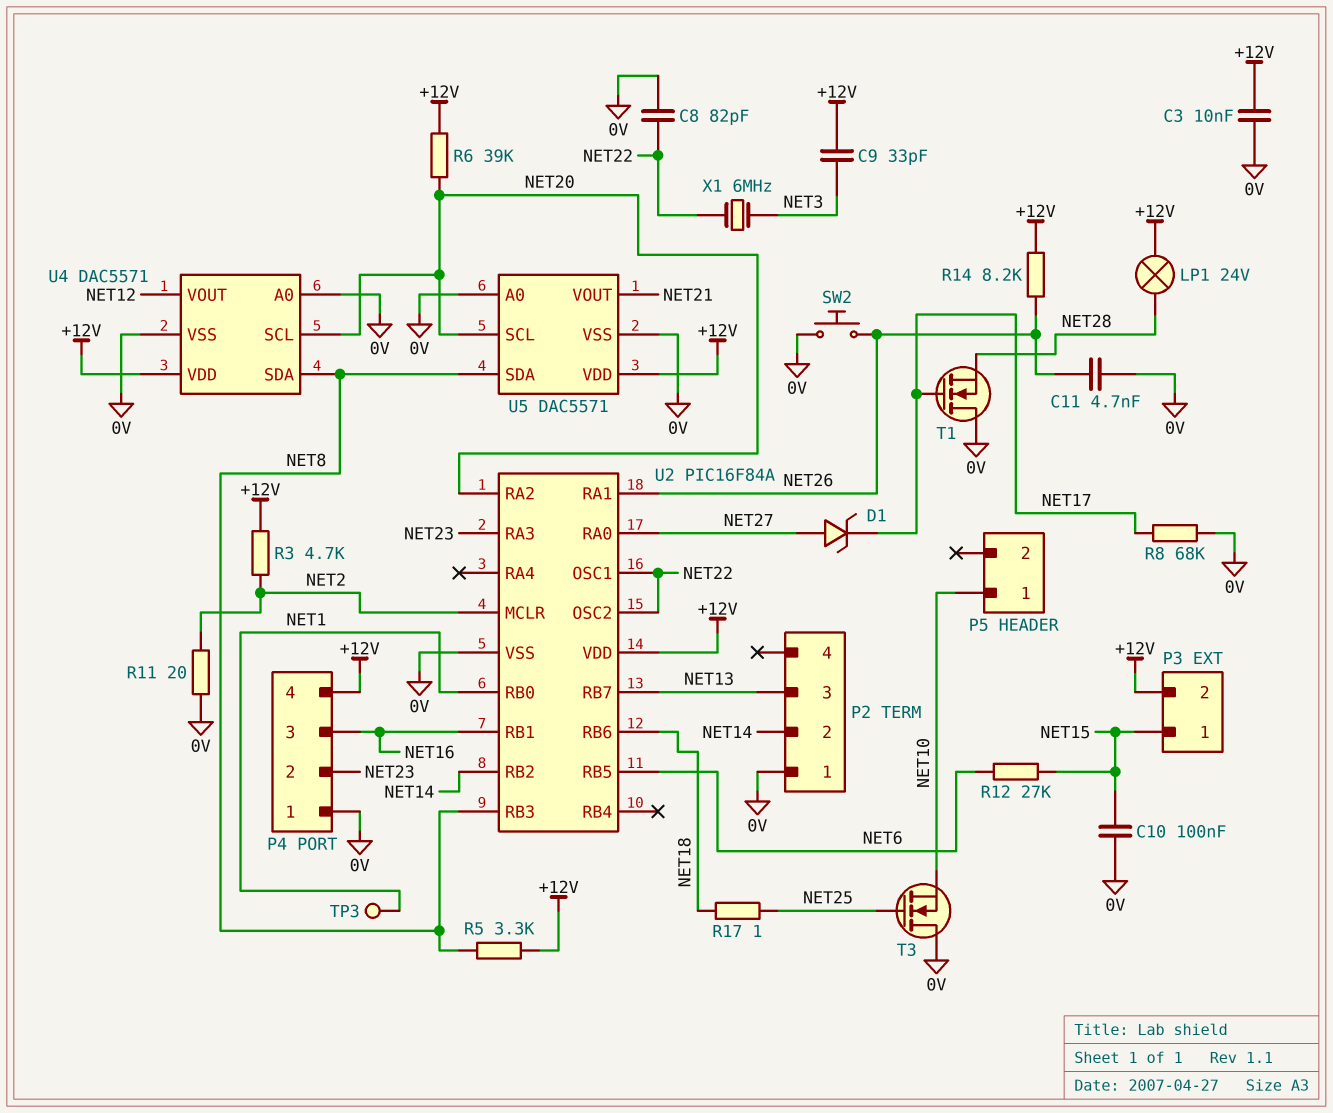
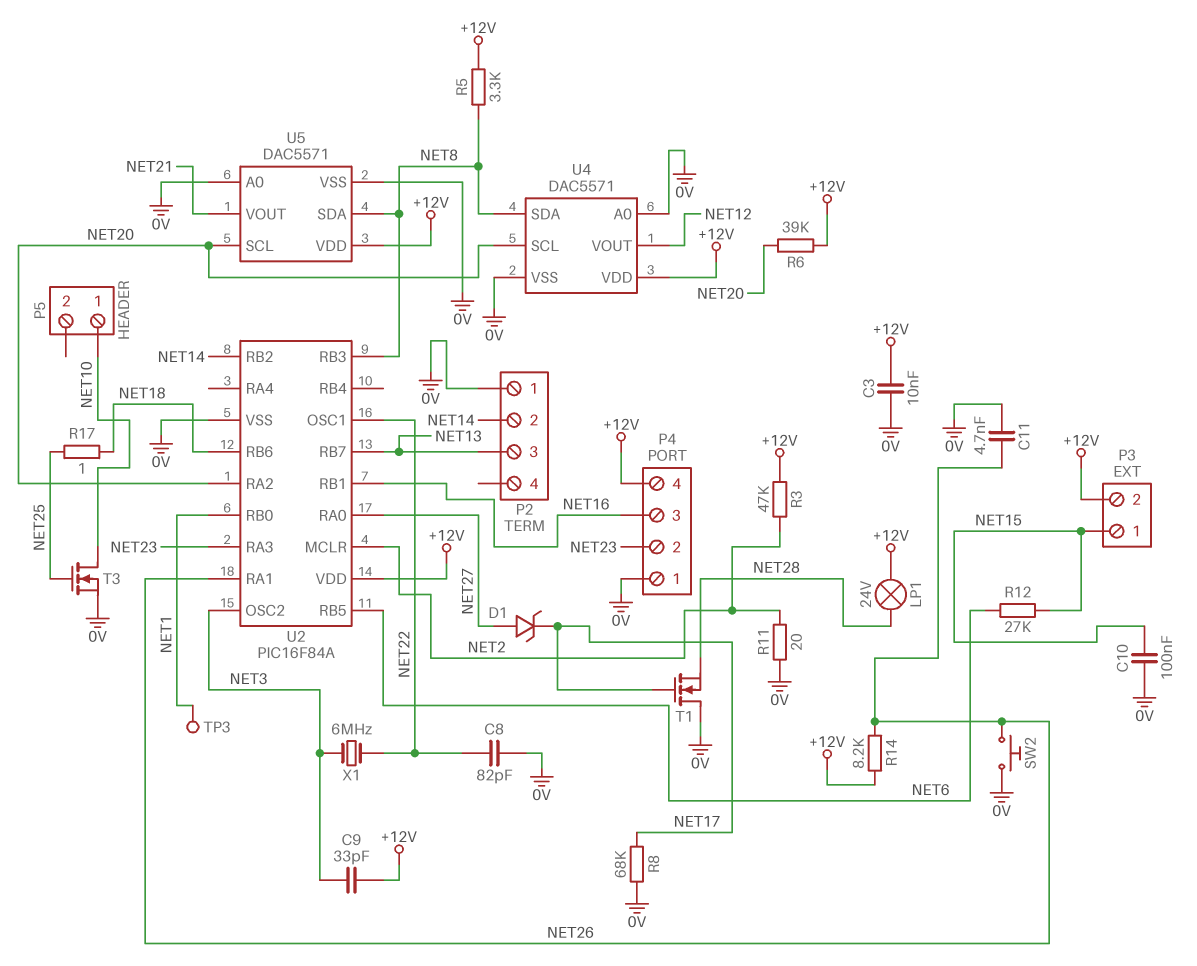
R3: 4.7k (+12V, NET2) -> 47k (+12V, NET2)
T3: NMOS (G NET25, D 0V, S NET10) -> NMOS (G NET25, D NET10, S 0V)
U2 pin OSC2: NET22 -> NET3

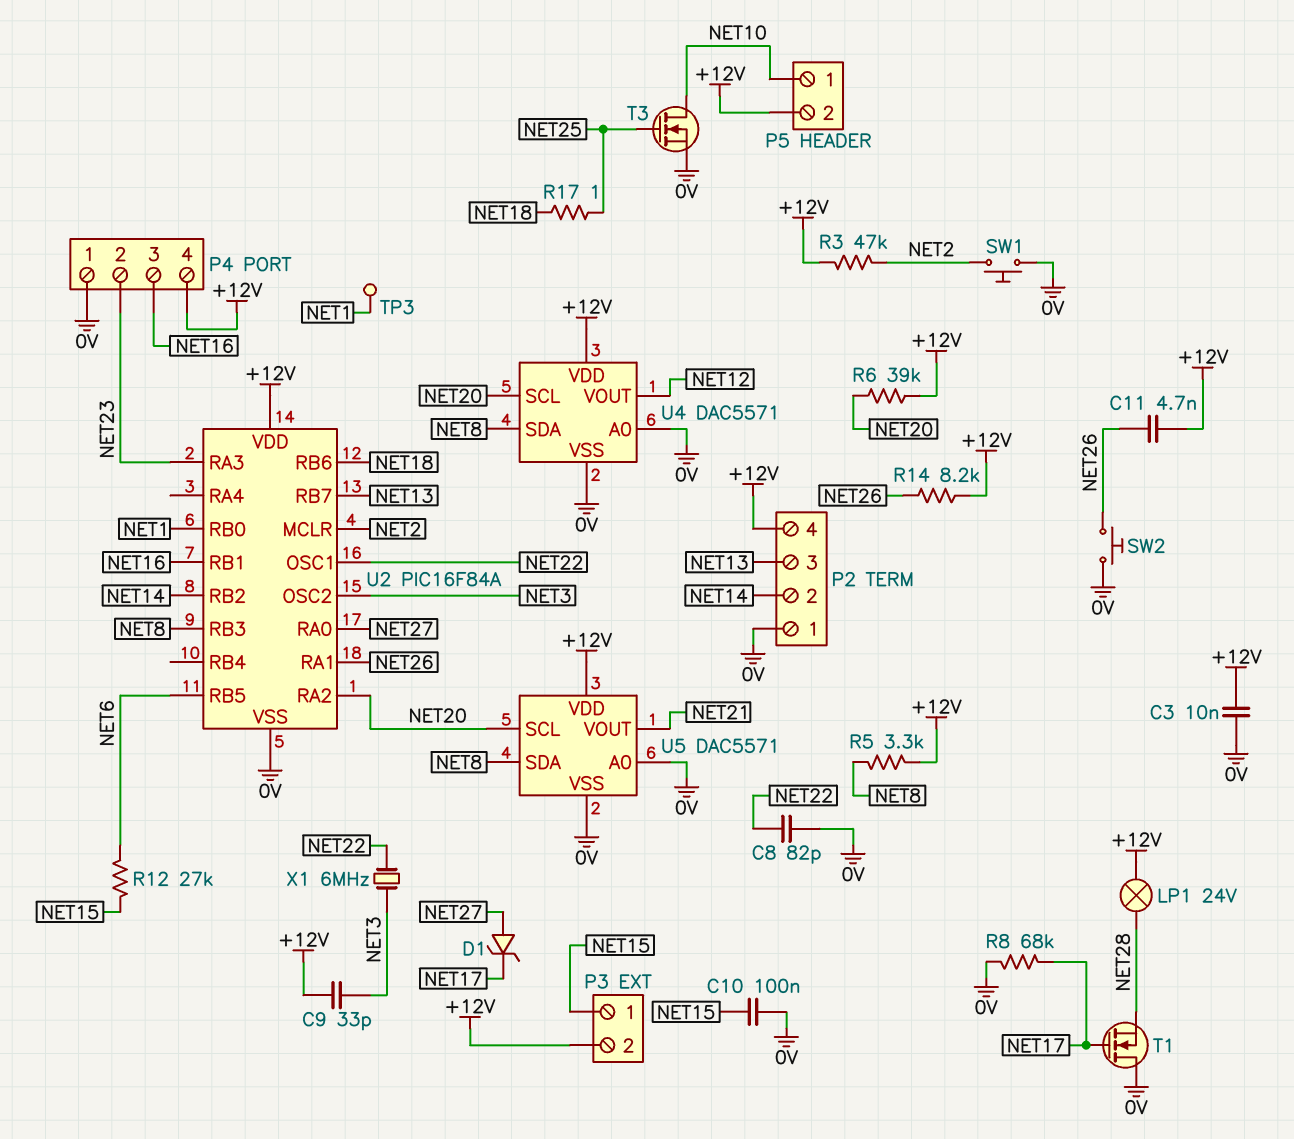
C11: 4.7nF (0V, NET26) -> 4.7nF (+12V, NET26)
P2 pin 4: none -> +12V
P5 pin 2: none -> +12V
R11: 20 (0V, NET2) -> none
SW1: none -> button (0V, NET2)

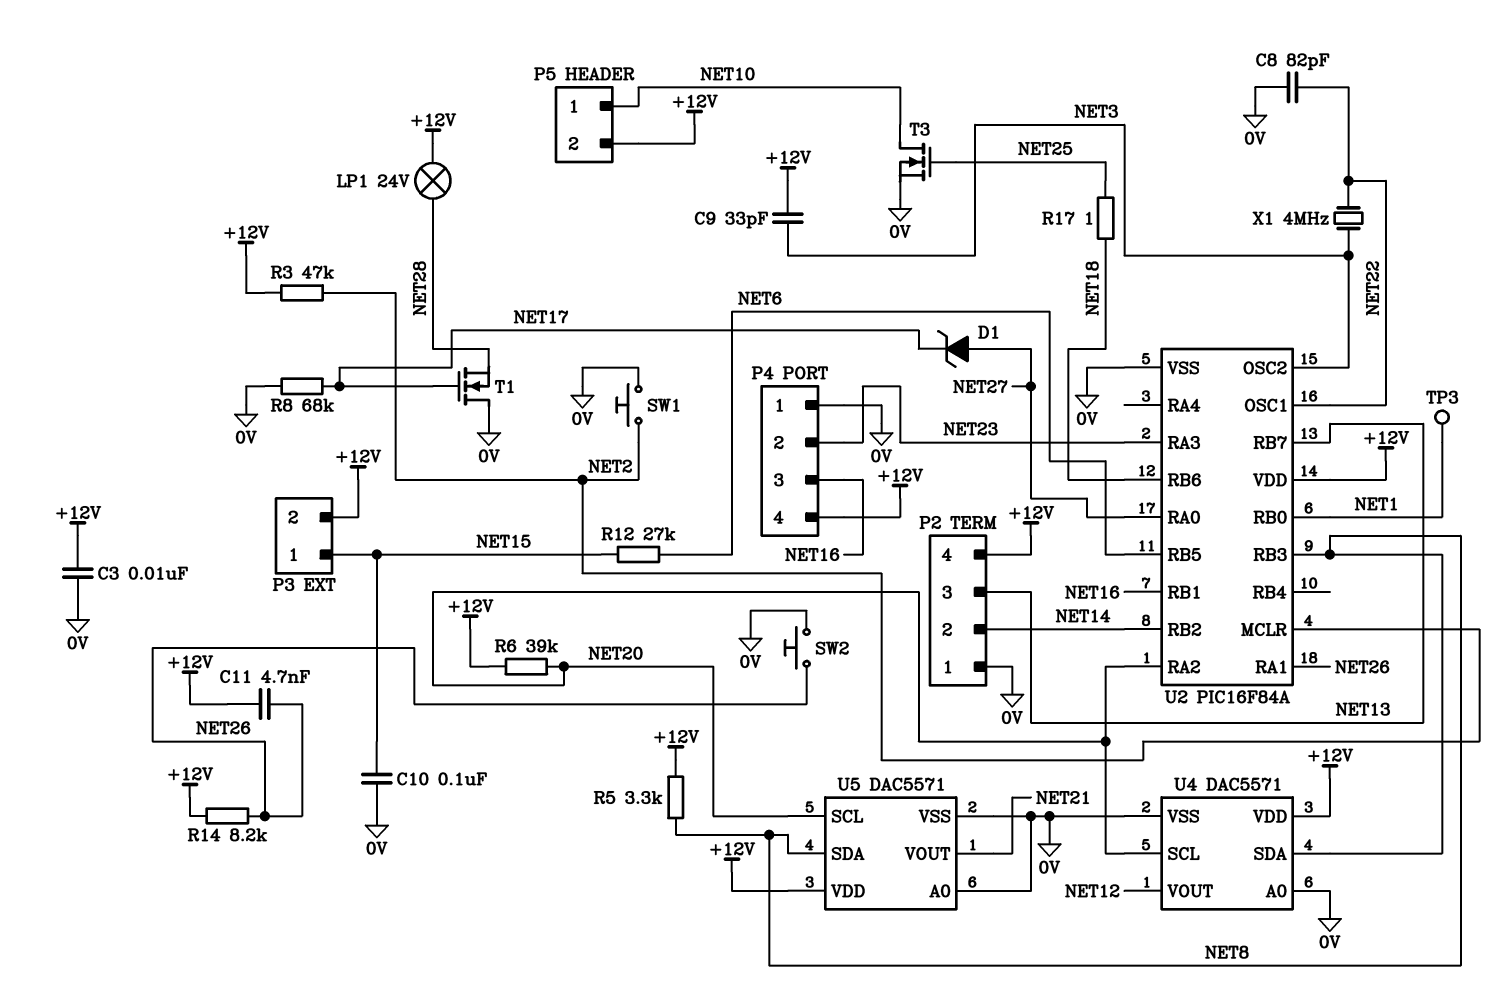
X1: 6MHz (NET3, NET22) -> 4MHz (NET3, NET22)

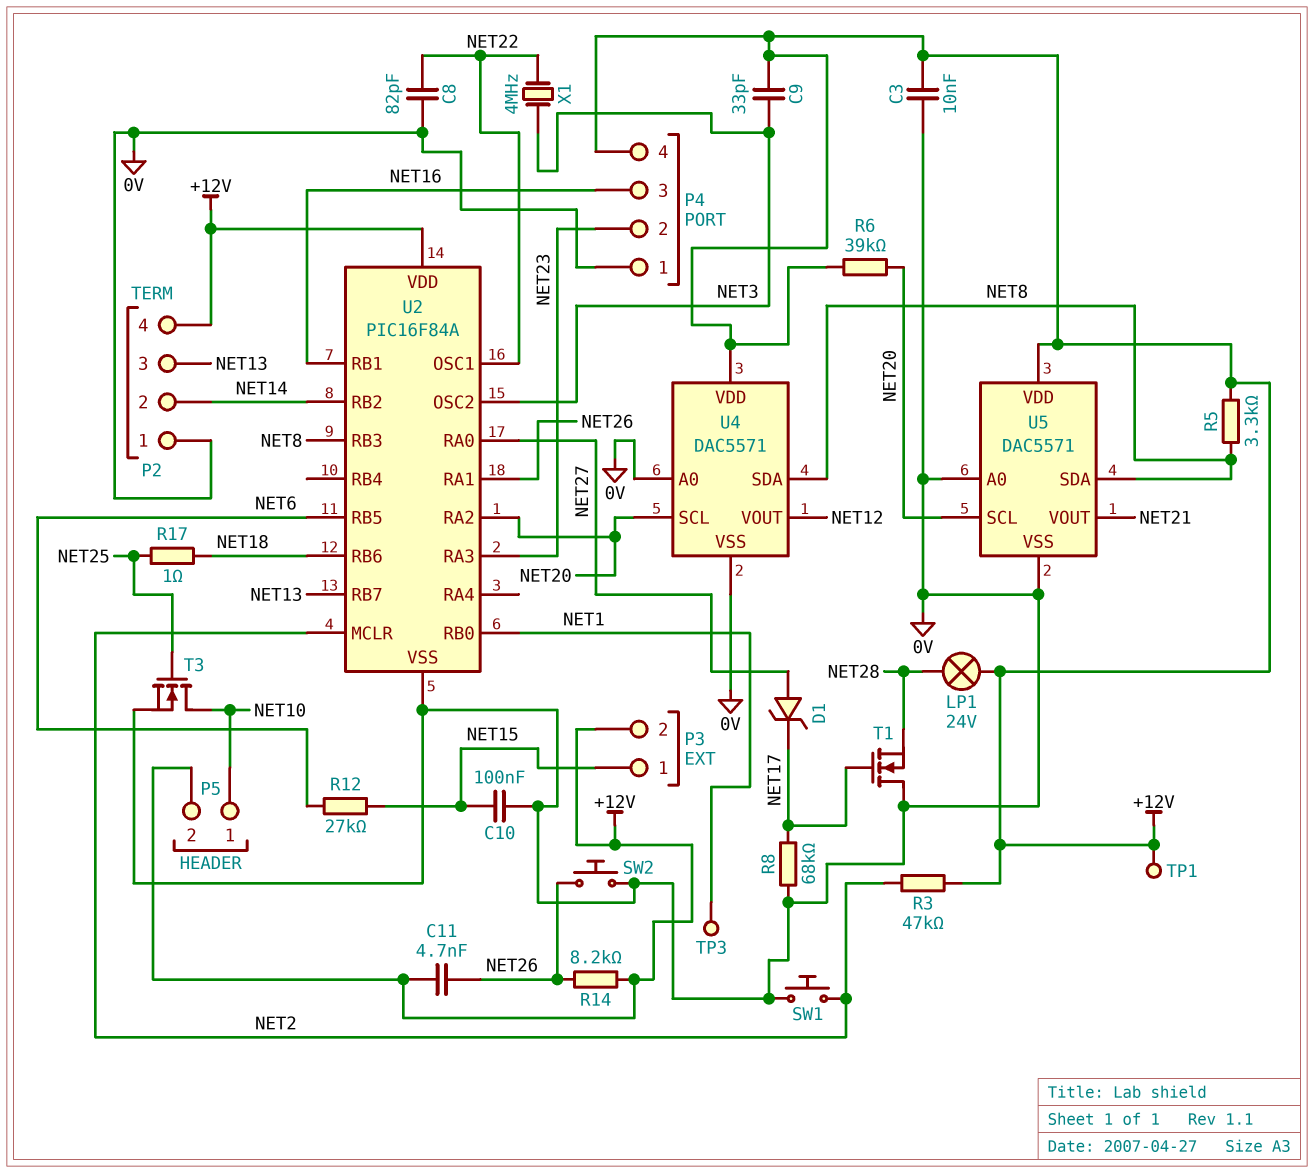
TP1: none -> test point (+12V)

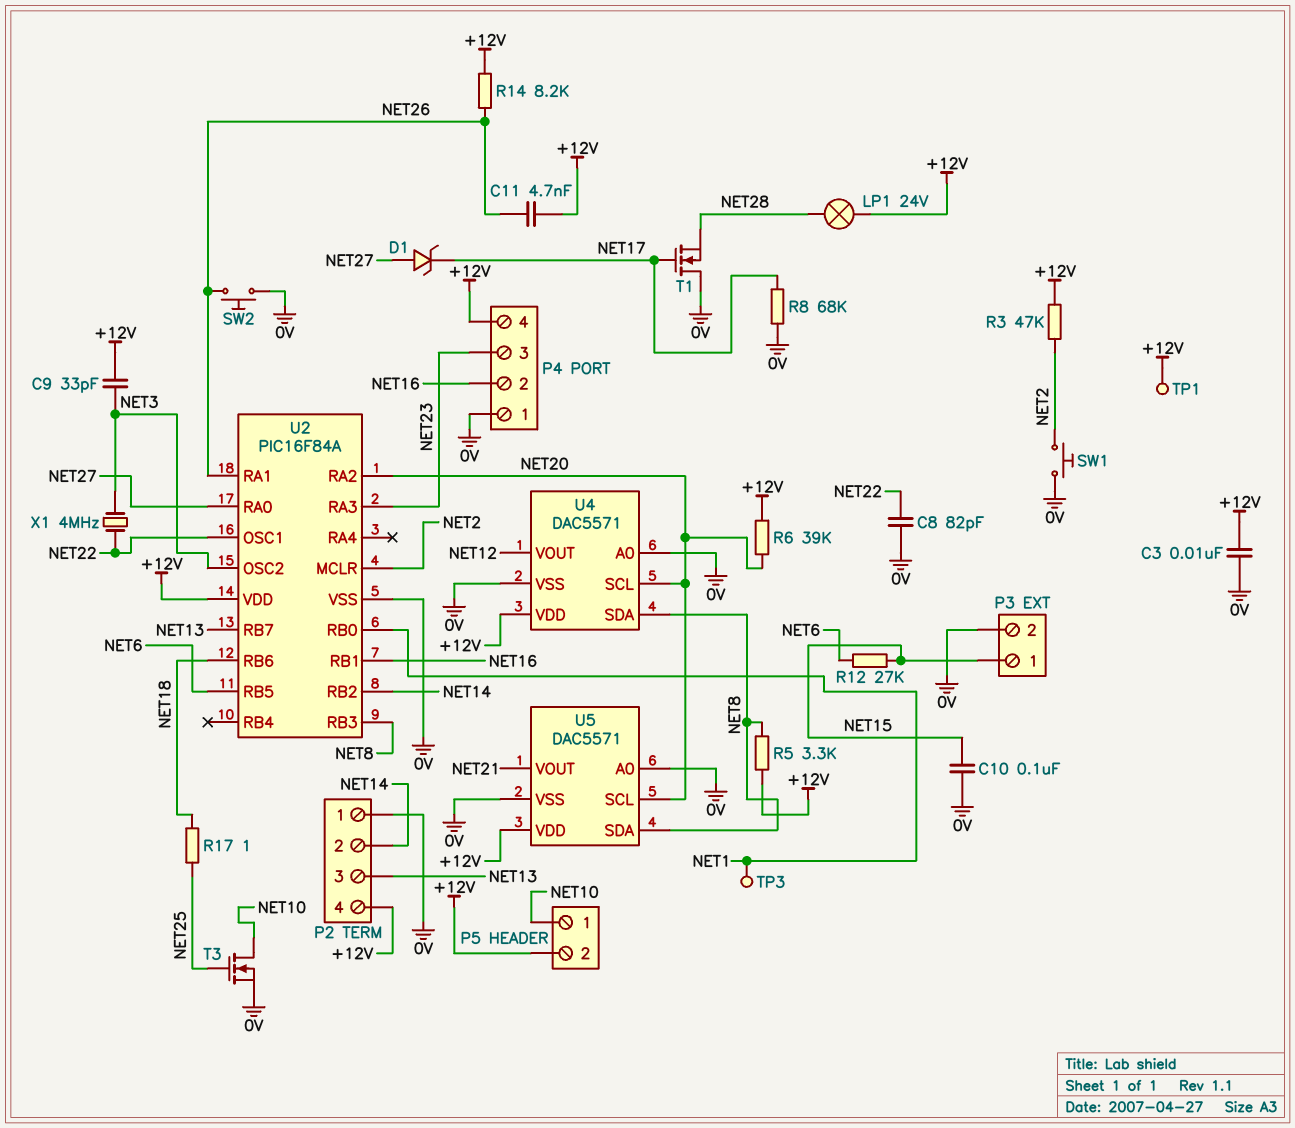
P3 pin 2: +12V -> 0V
P4 pin 2: NET23 -> NET16
P4 pin 3: NET16 -> NET23

